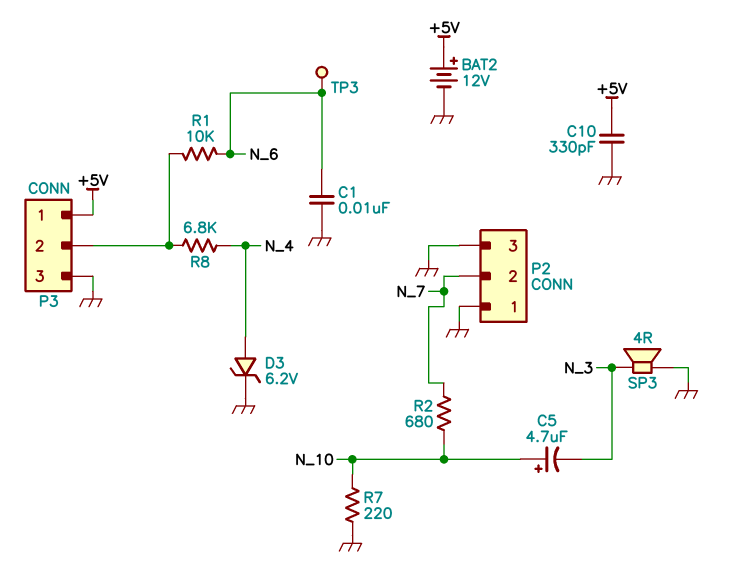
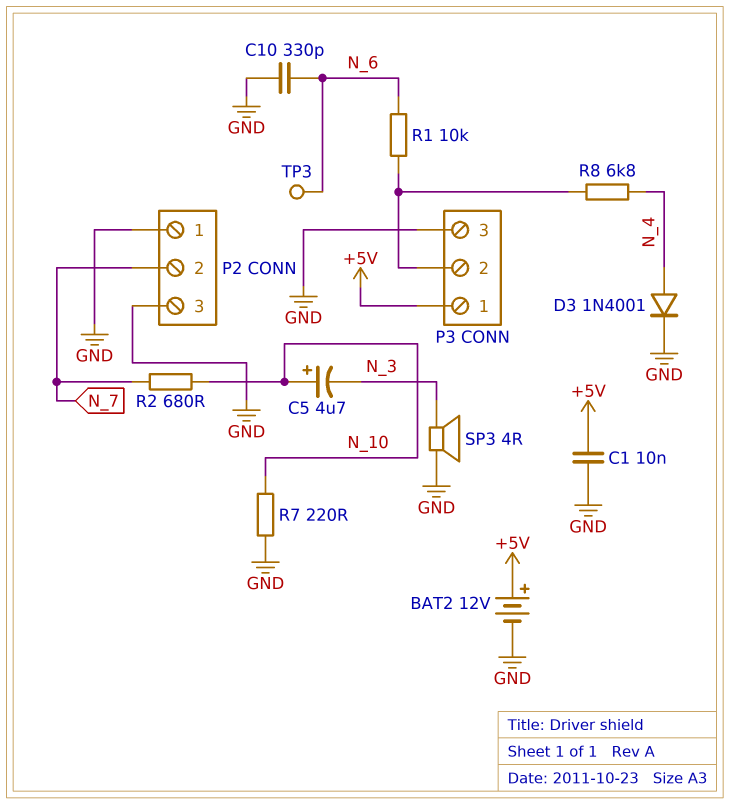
C1: 10nF (GND, N_6) -> 10nF (+5V, GND)
C10: 330pF (+5V, GND) -> 330pF (GND, N_6)
D3: zener 6.2V (A N_4, K GND) -> diode 1N4001 (A N_4, K GND)

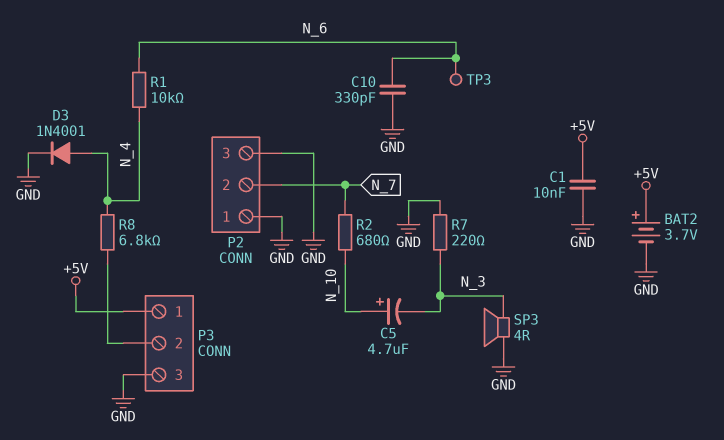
BAT2: 12V (plus +5V, minus GND) -> 3.7V (plus +5V, minus GND)
R1: 10k (N_6, P3/2) -> 10k (N_4, N_6)
R7: 220 (GND, N_10) -> 220 (GND, N_3)

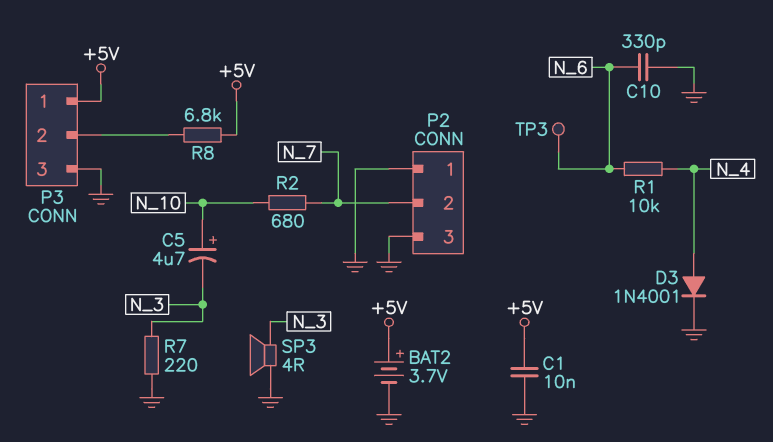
R8: 6.8k (N_4, P3/2) -> 6.8k (+5V, P3/2)

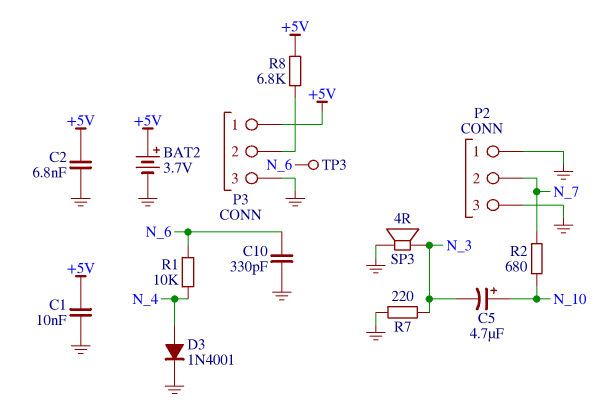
C2: none -> 6.8nF (+5V, GND)

